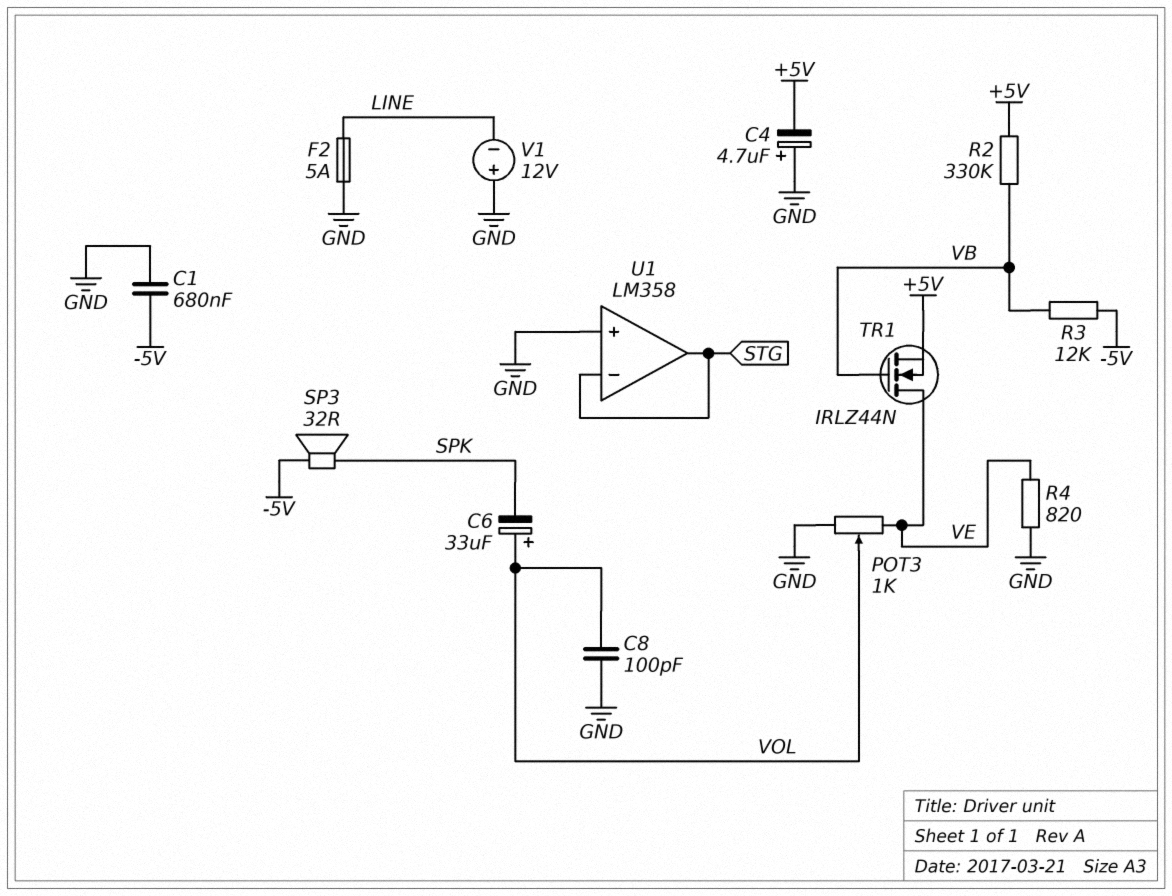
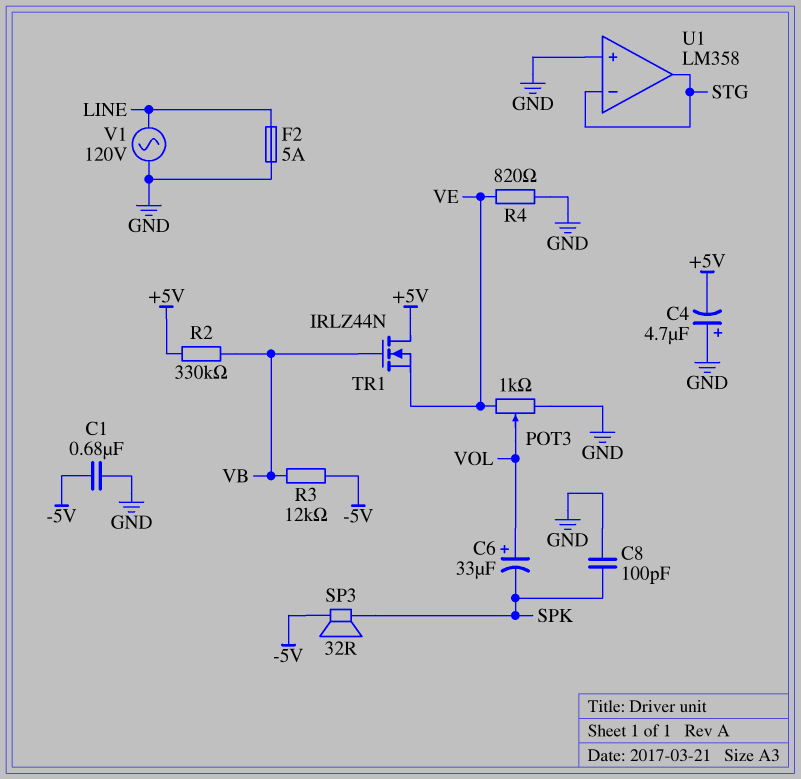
C8: 100pF (GND, VOL) -> 100pF (GND, SPK)
TR1: NMOS IRLZ44N (G VB, D VE, S +5V) -> NMOS IRLZ44N (G VB, D +5V, S VE)
V1: 12V (plus GND, minus LINE) -> AC 120V (GND, LINE)

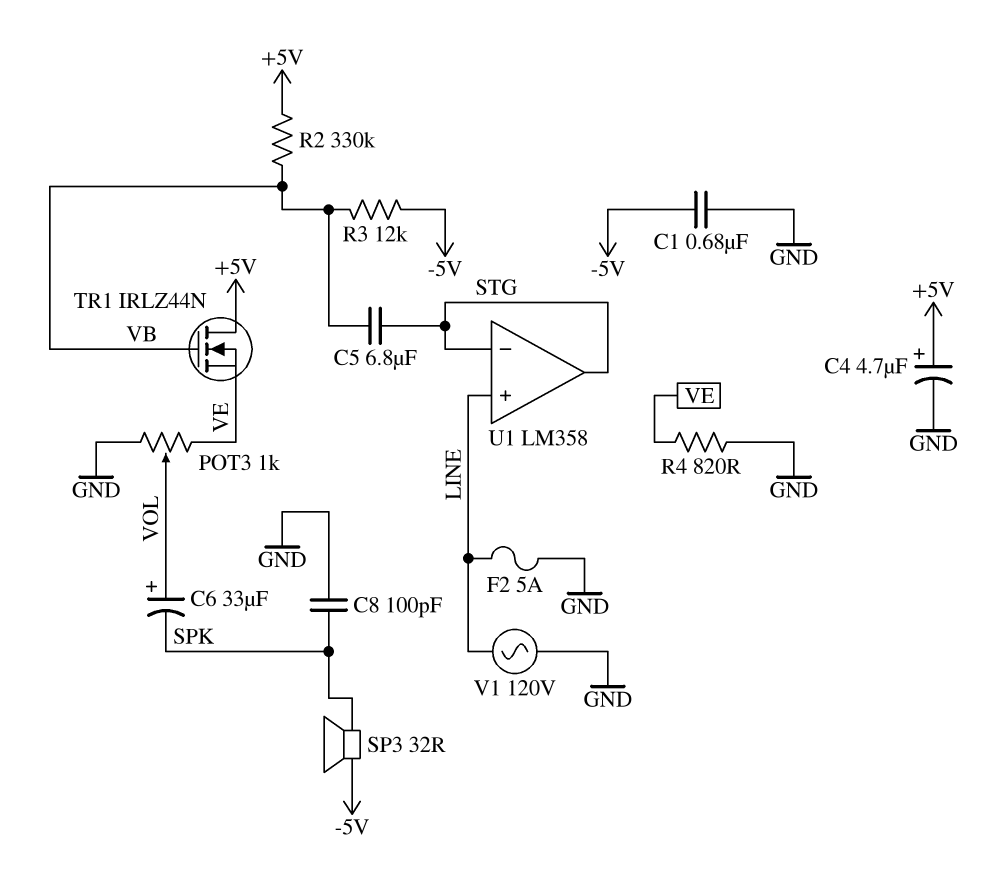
C4: 4.7uF (plus GND, minus +5V) -> 4.7uF (plus +5V, minus GND)
C5: none -> 6.8uF (STG, VB)
U1 pin in+: GND -> LINE

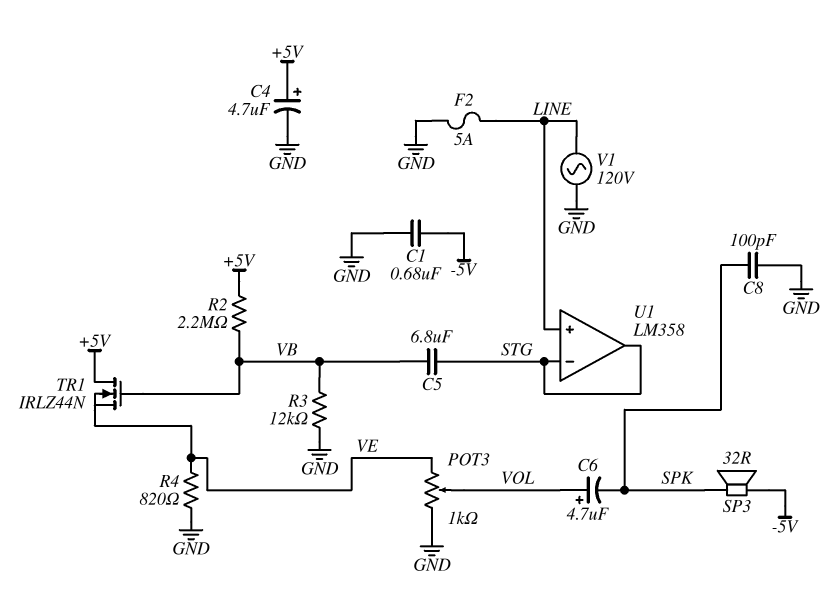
C6: 33uF (plus VOL, minus SPK) -> 4.7uF (plus VOL, minus SPK)
R2: 330k (+5V, VB) -> 2.2M (+5V, VB)
R3: 12k (-5V, VB) -> 12k (GND, VB)

